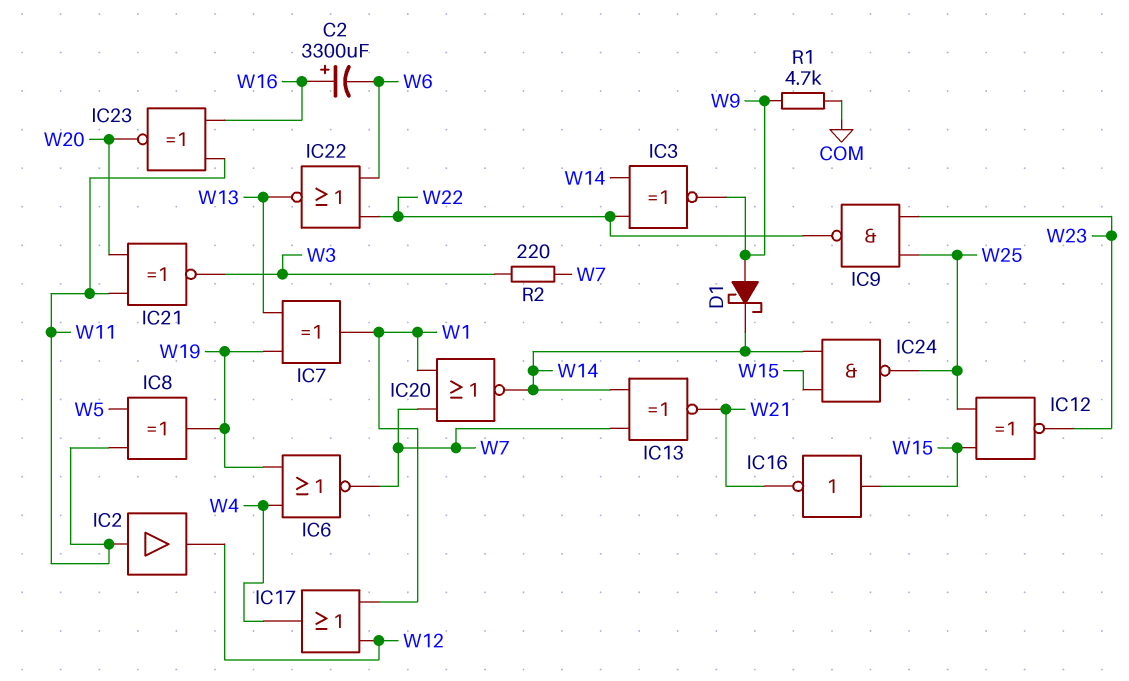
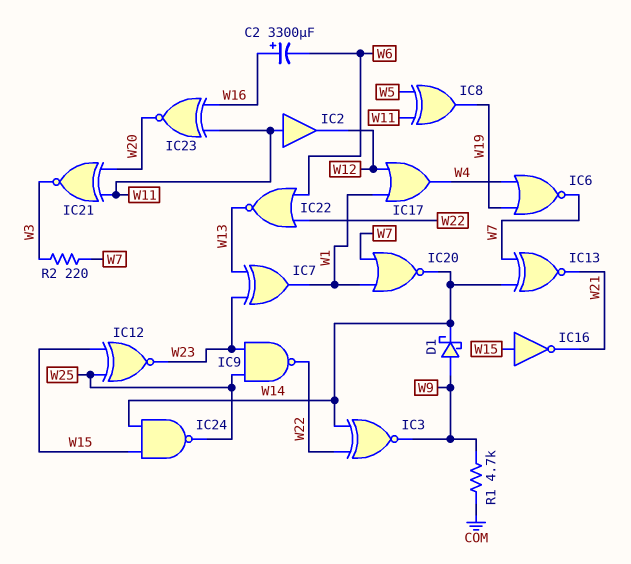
IC7: XOR (in W13, in W19, out W1) -> XOR (in W13, in W23, out W1)

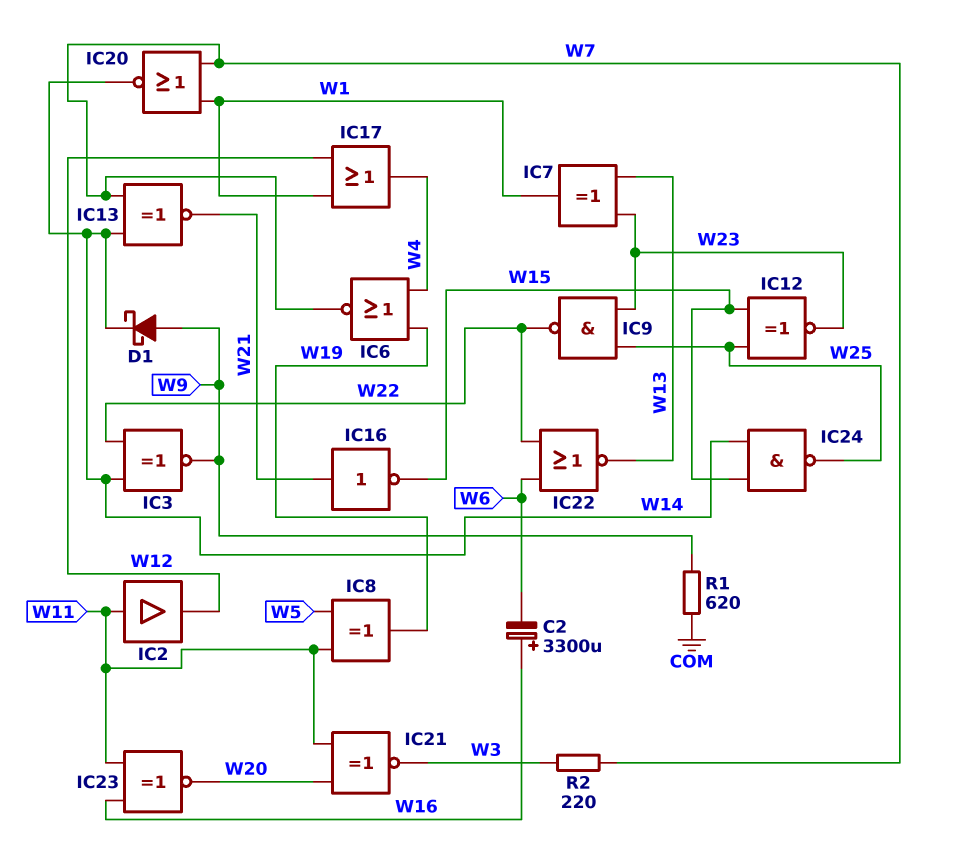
IC16: NOT (in W15, out W21) -> NOT (in W21, out W15)
R1: 4.7k (COM, W9) -> 620 (COM, W9)

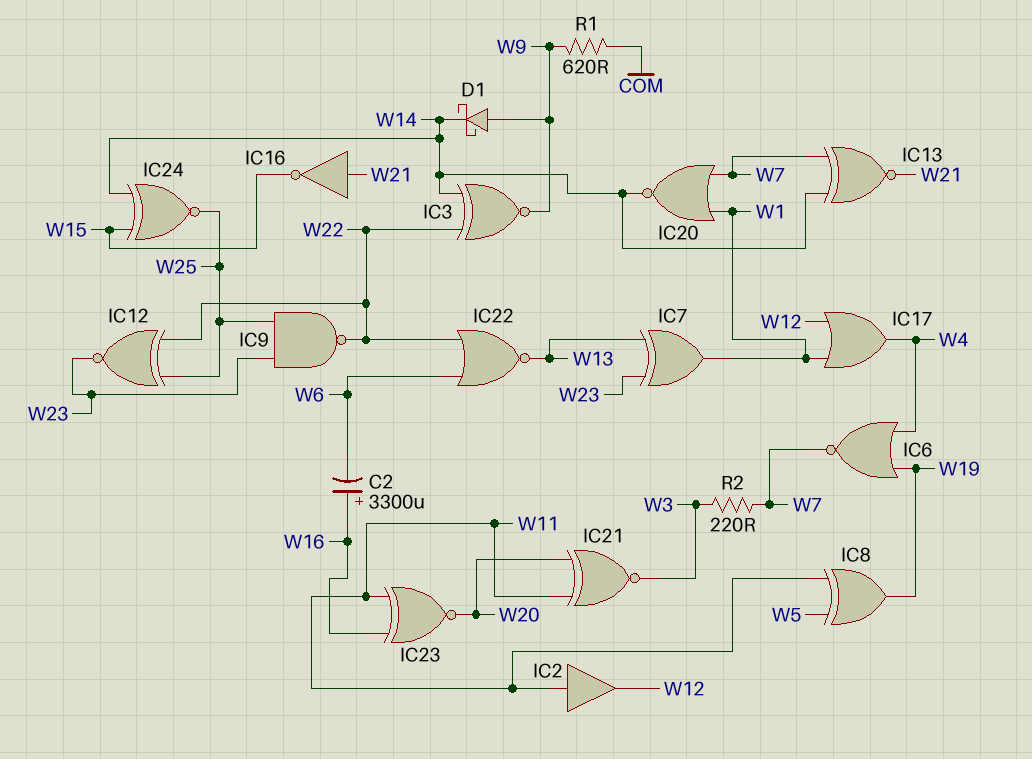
IC12: XNOR (in W15, in W25, out W23) -> XNOR (in W22, in W25, out W23)
IC24: NAND (in W14, in W15, out W25) -> XNOR (in W14, in W15, out W25)

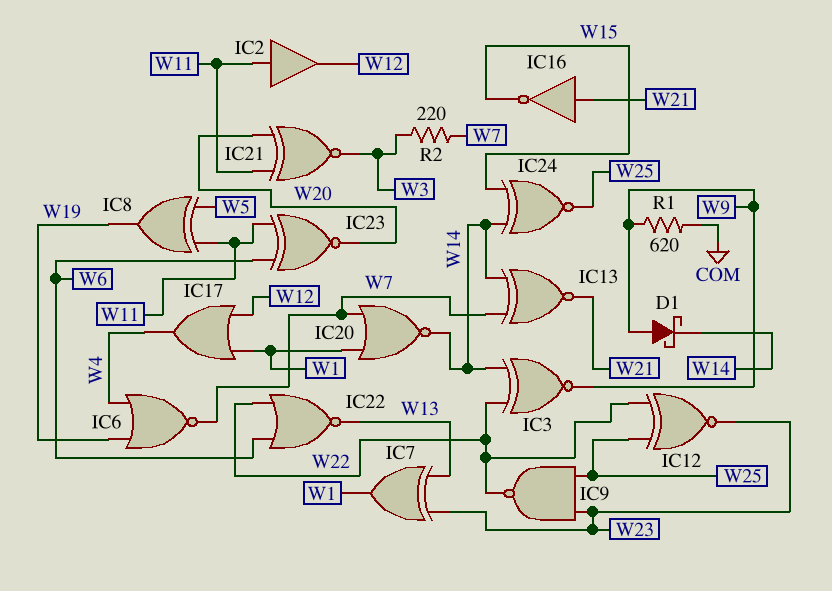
C2: 3300uF (plus W16, minus W6) -> none
IC23: XNOR (in W11, in W16, out W20) -> XNOR (in W6, in W11, out W20)

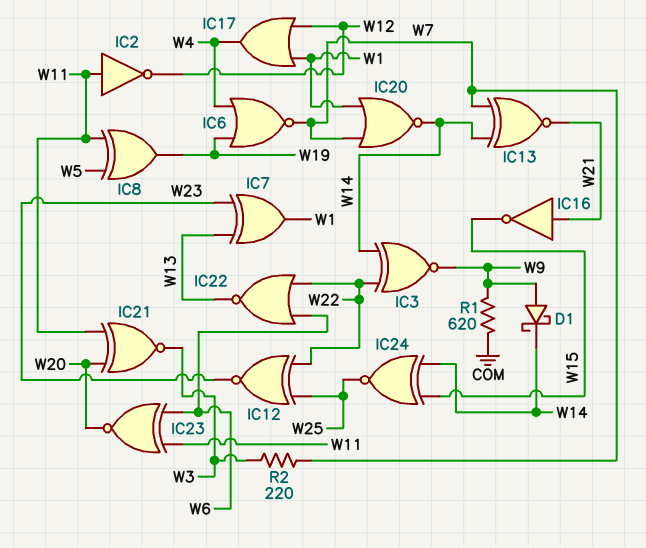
IC2: buffer (in W11, out W12) -> NOT (in W11, out W12)
IC9: NAND (in W23, in W25, out W22) -> none

